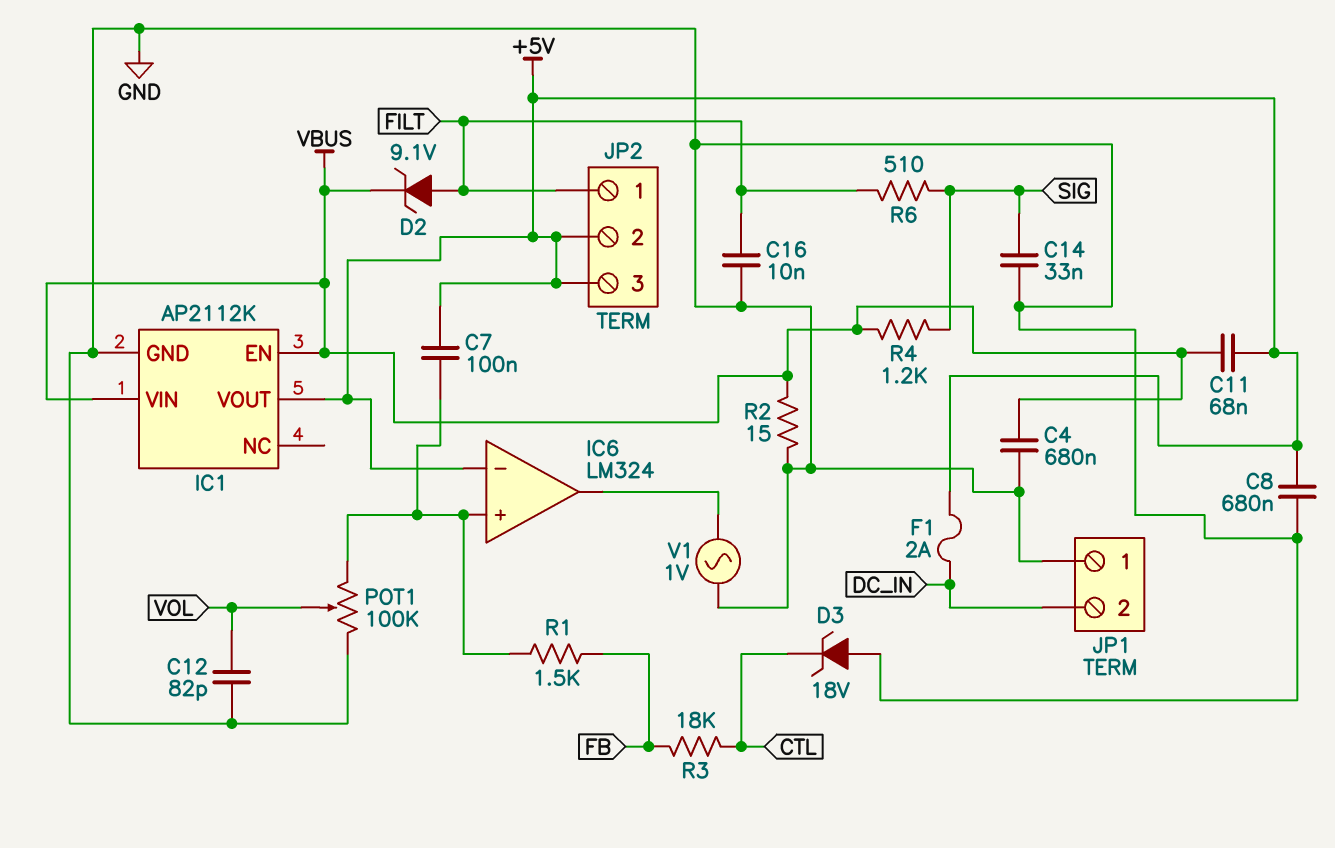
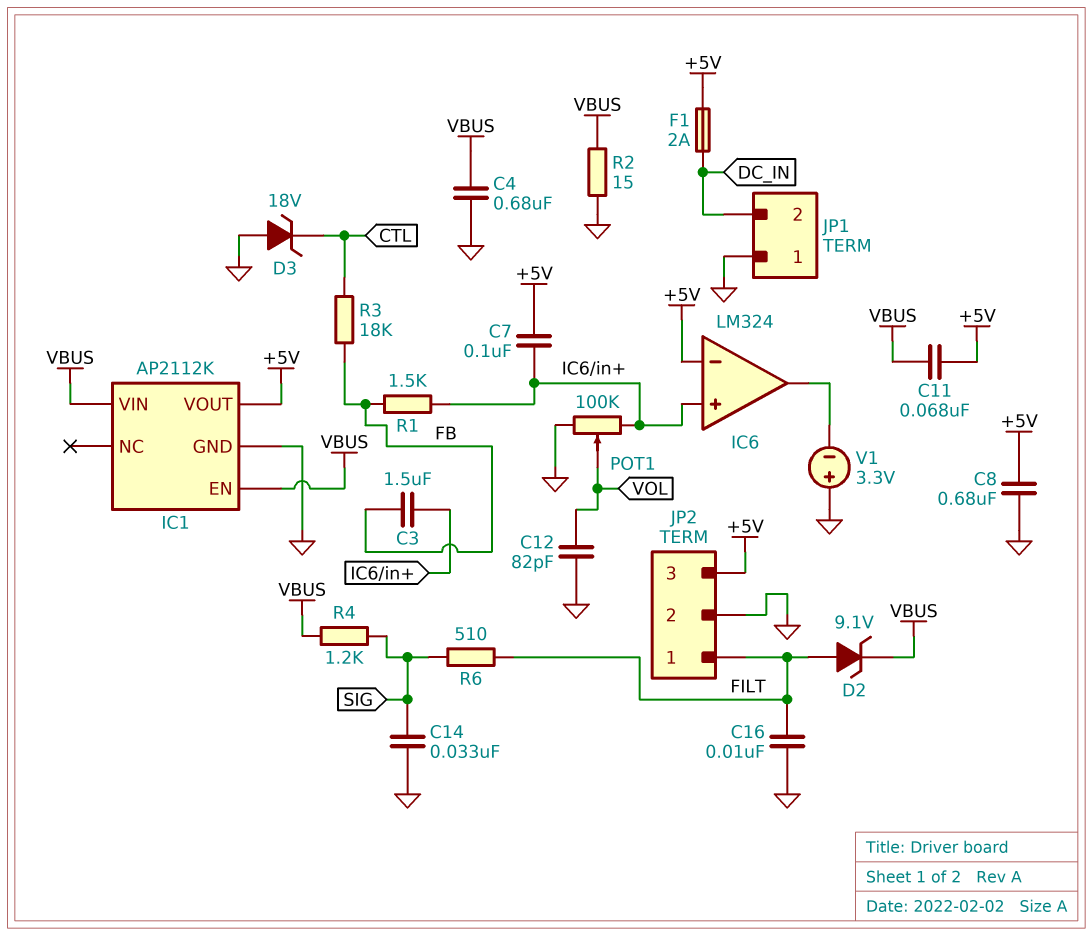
C3: none -> 1.5uF (FB, IC6/in+)
JP2 pin 2: +5V -> GND
V1: AC 1V (GND, IC6/out) -> 3.3V (plus GND, minus IC6/out)

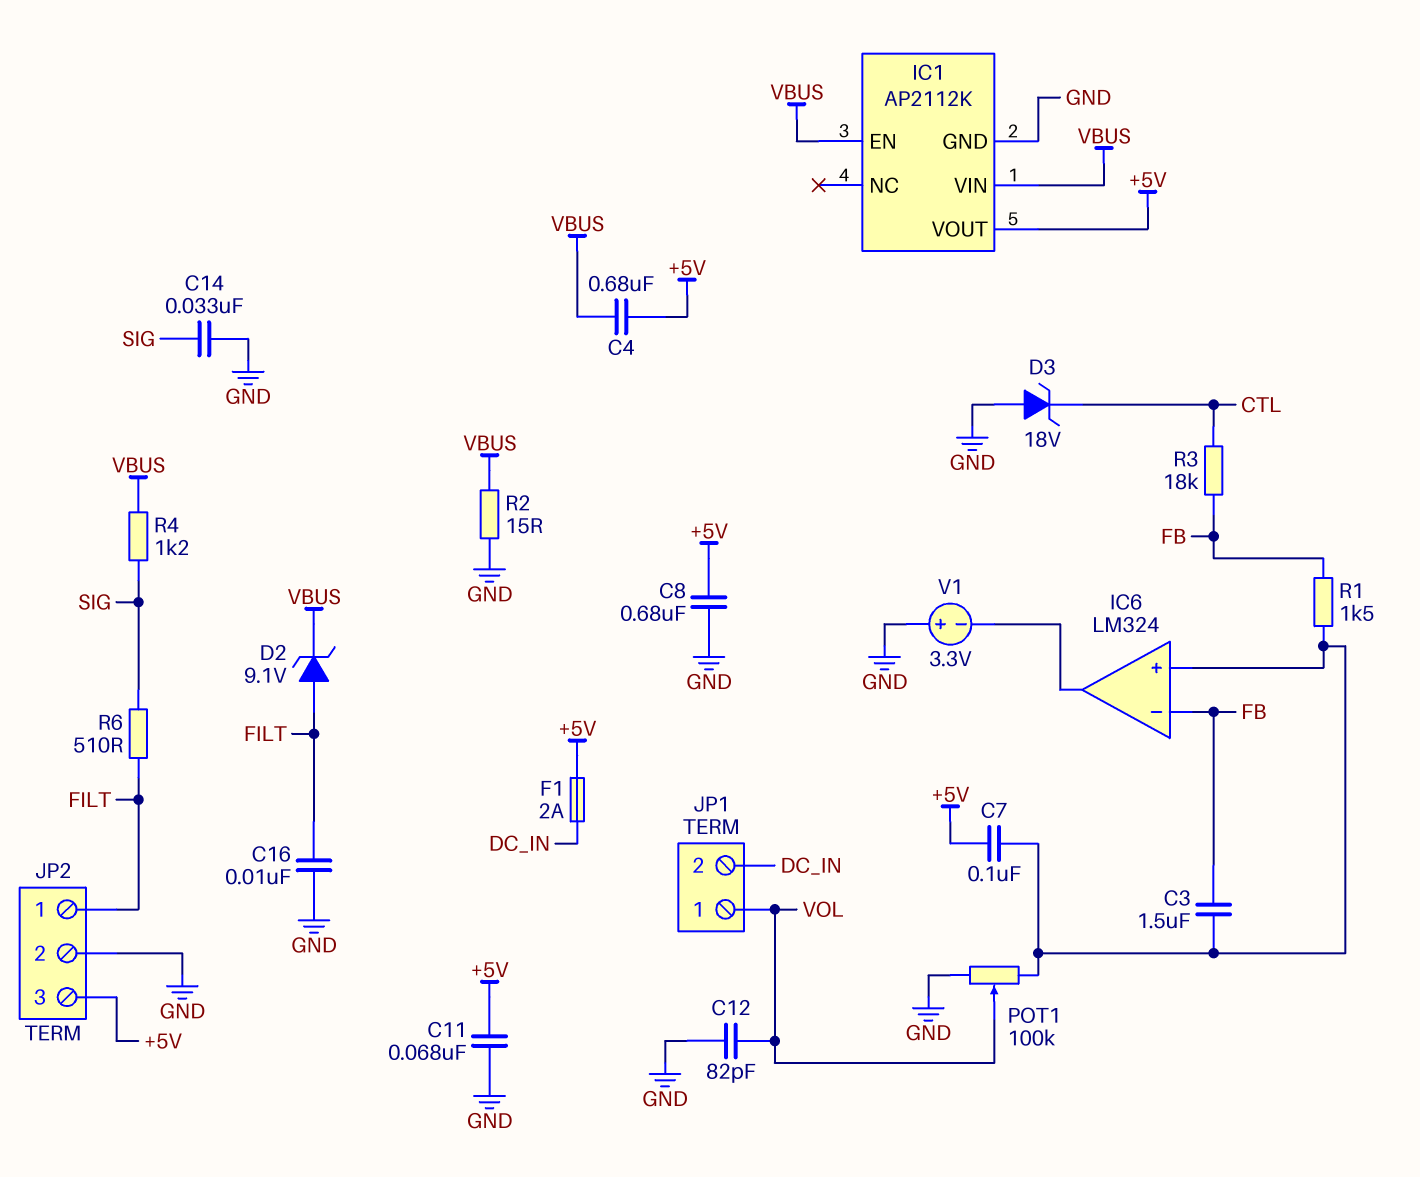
C4: 680nF (GND, VBUS) -> 680nF (+5V, VBUS)
C11: 68nF (+5V, VBUS) -> 68nF (+5V, GND)
IC6 pin in-: +5V -> FB
JP1 pin 1: GND -> VOL

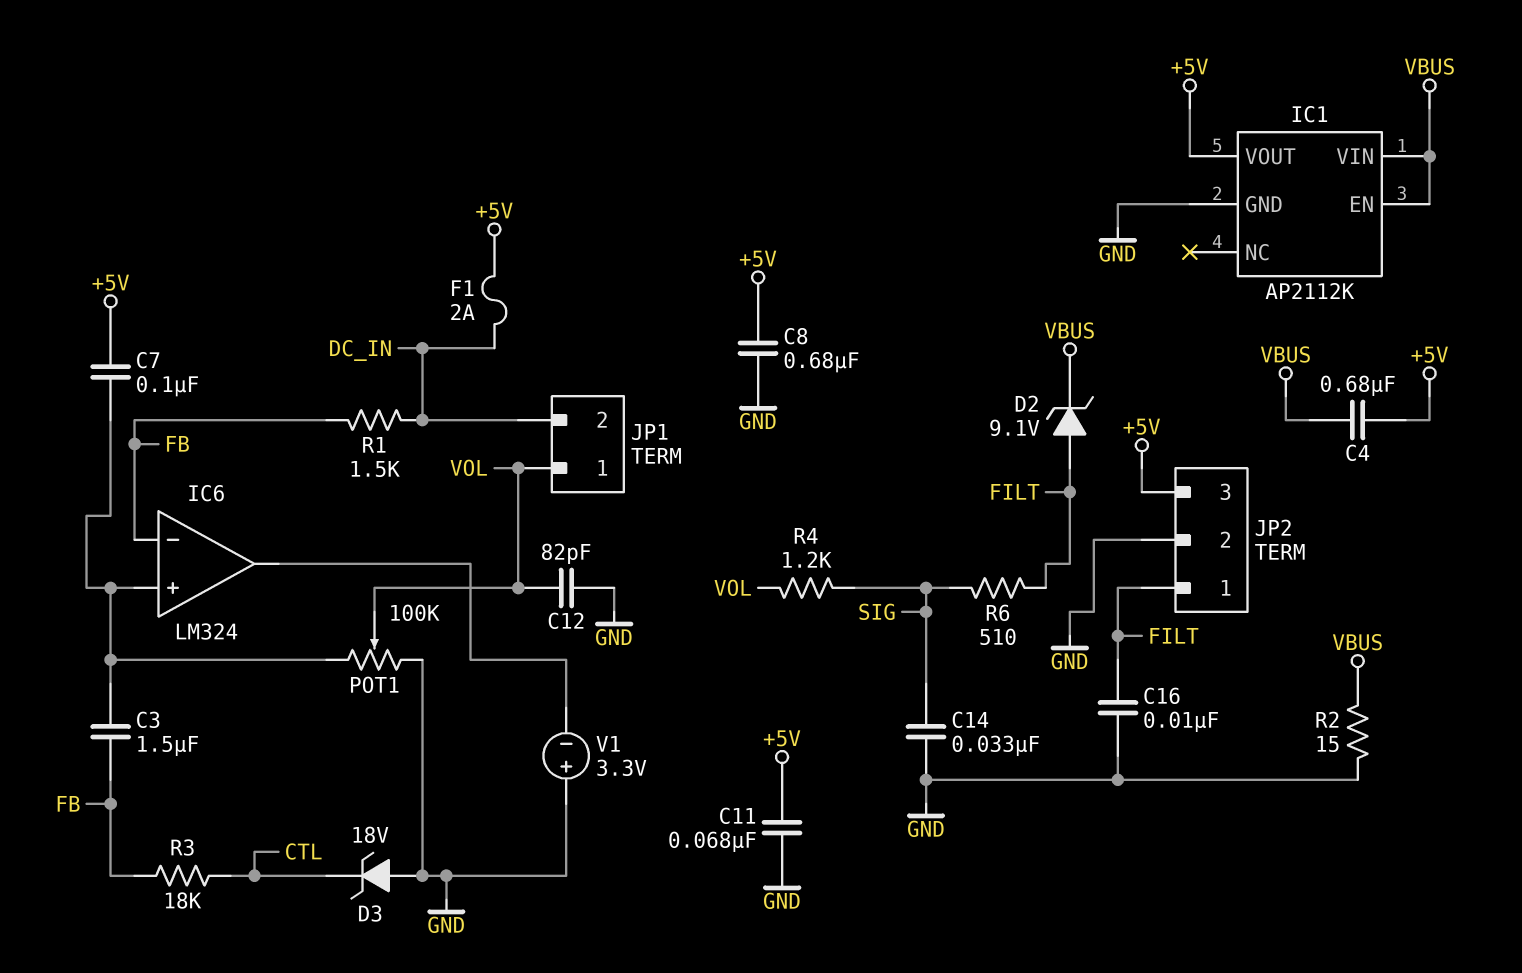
R1: 1.5k (FB, IC6/in+) -> 1.5k (DC_IN, FB)
R4: 1.2k (SIG, VBUS) -> 1.2k (SIG, VOL)

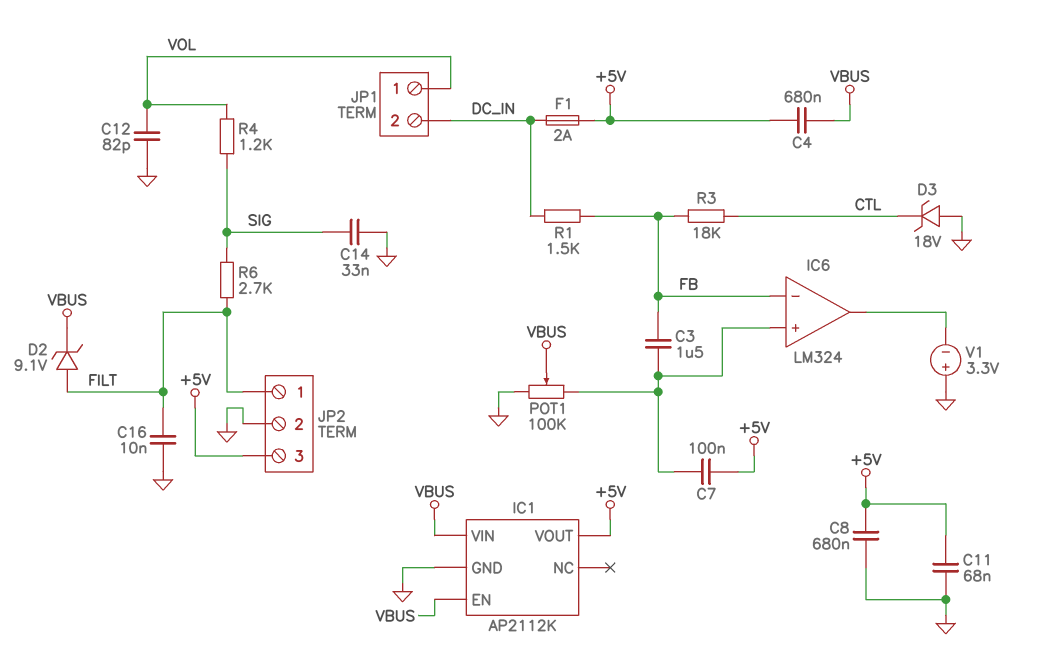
POT1: 100k (GND, IC6/in+, wiper VOL) -> 100k (GND, IC6/in+, wiper VBUS)
R2: 15 (GND, VBUS) -> none
R6: 510 (FILT, SIG) -> 2.7k (FILT, SIG)

